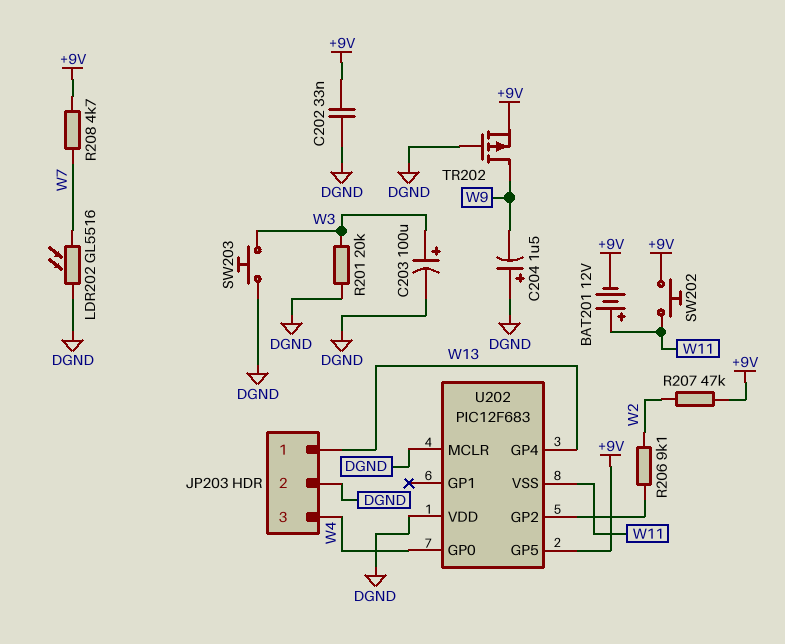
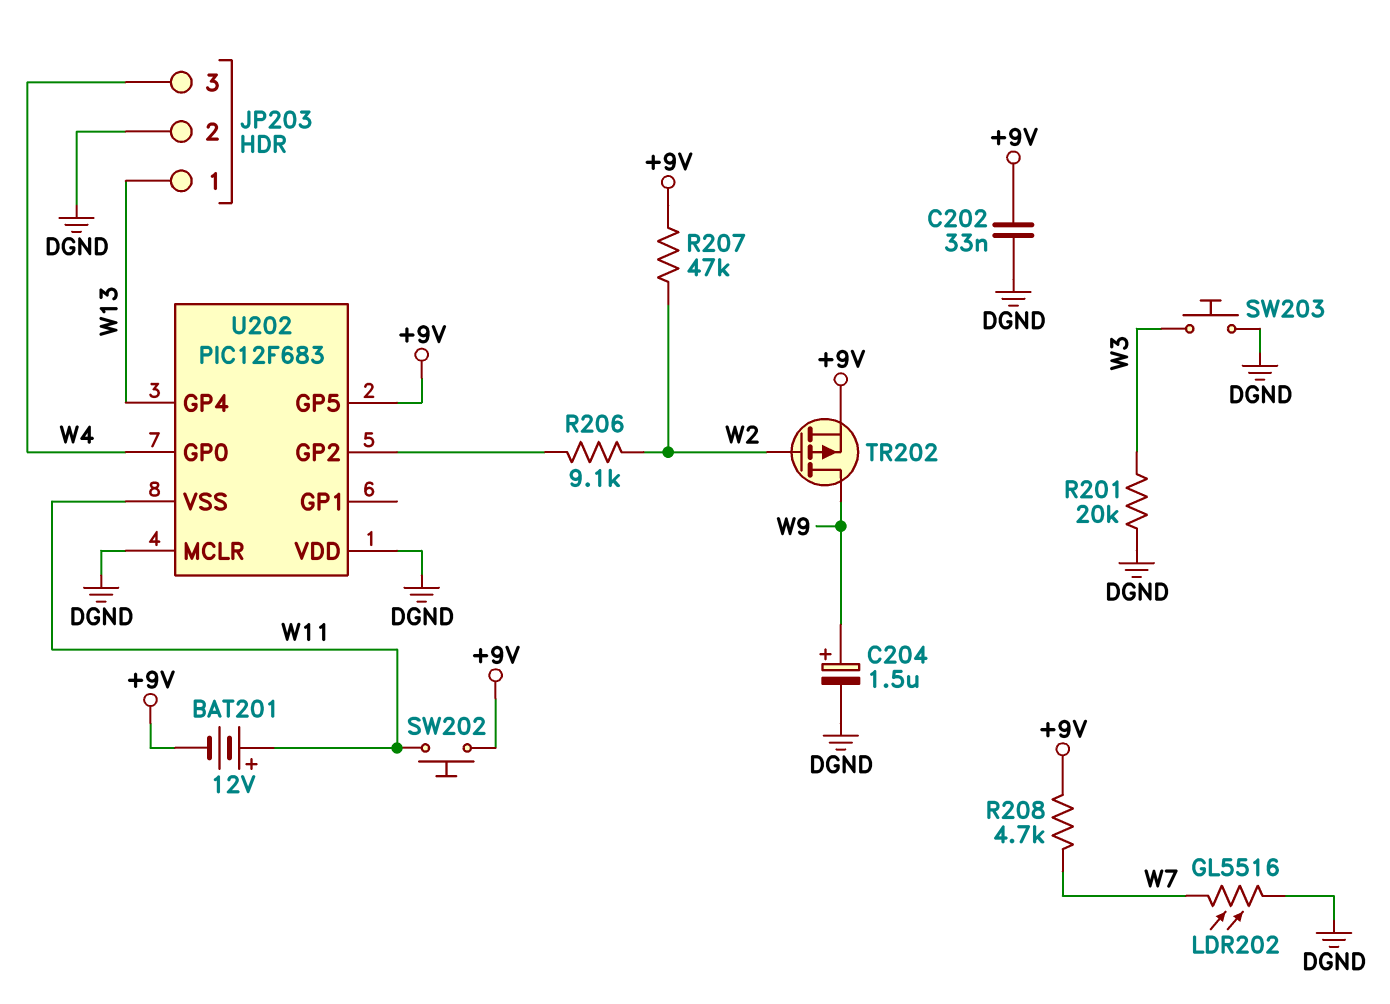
C203: 100uF (plus W3, minus DGND) -> none
C204: 1.5uF (plus DGND, minus W9) -> 1.5uF (plus W9, minus DGND)
TR202: PMOS (G DGND, D W9, S +9V) -> PMOS (G W2, D W9, S +9V)

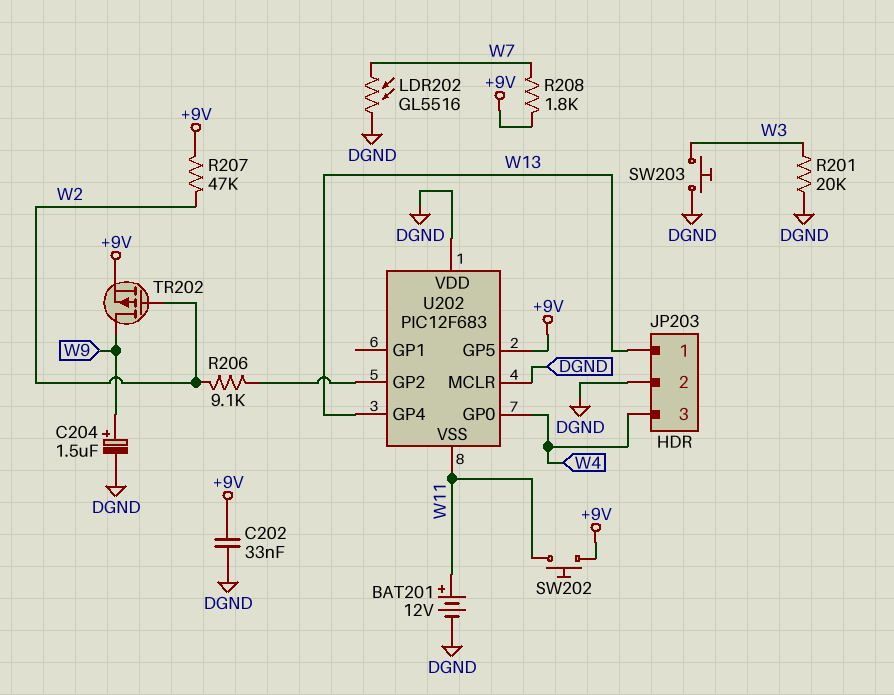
BAT201: 12V (plus W11, minus +9V) -> 12V (plus W11, minus DGND)
R208: 4.7k (+9V, W7) -> 1.8k (+9V, W7)

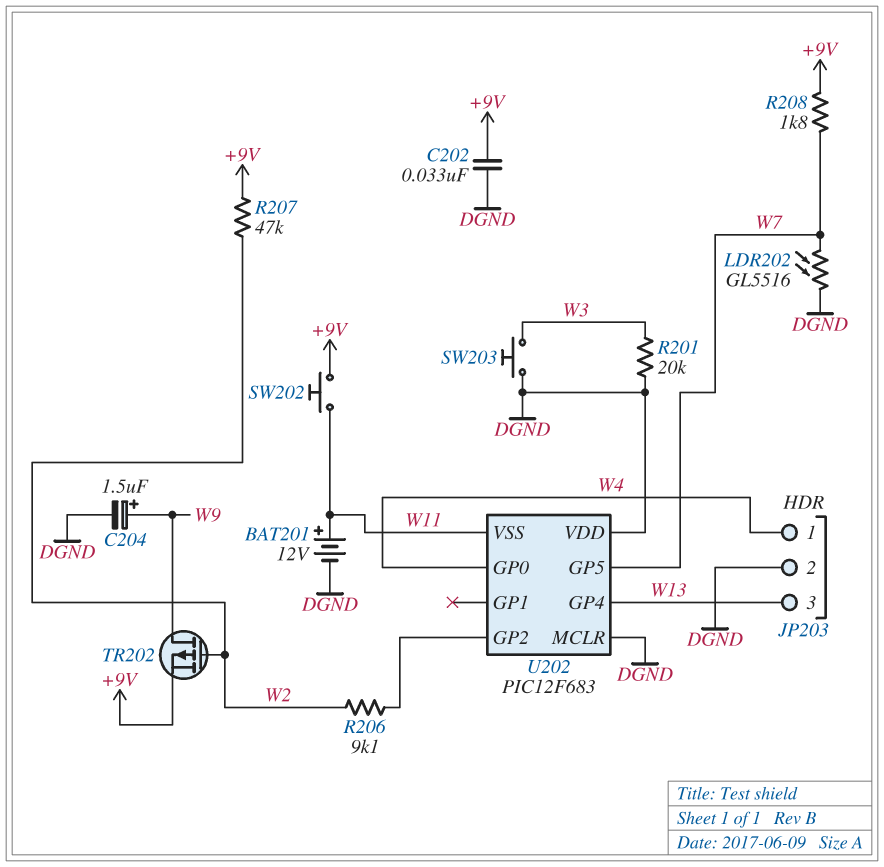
JP203 pin 1: W13 -> W4
JP203 pin 3: W4 -> W13
U202 pin GP5: +9V -> W7

